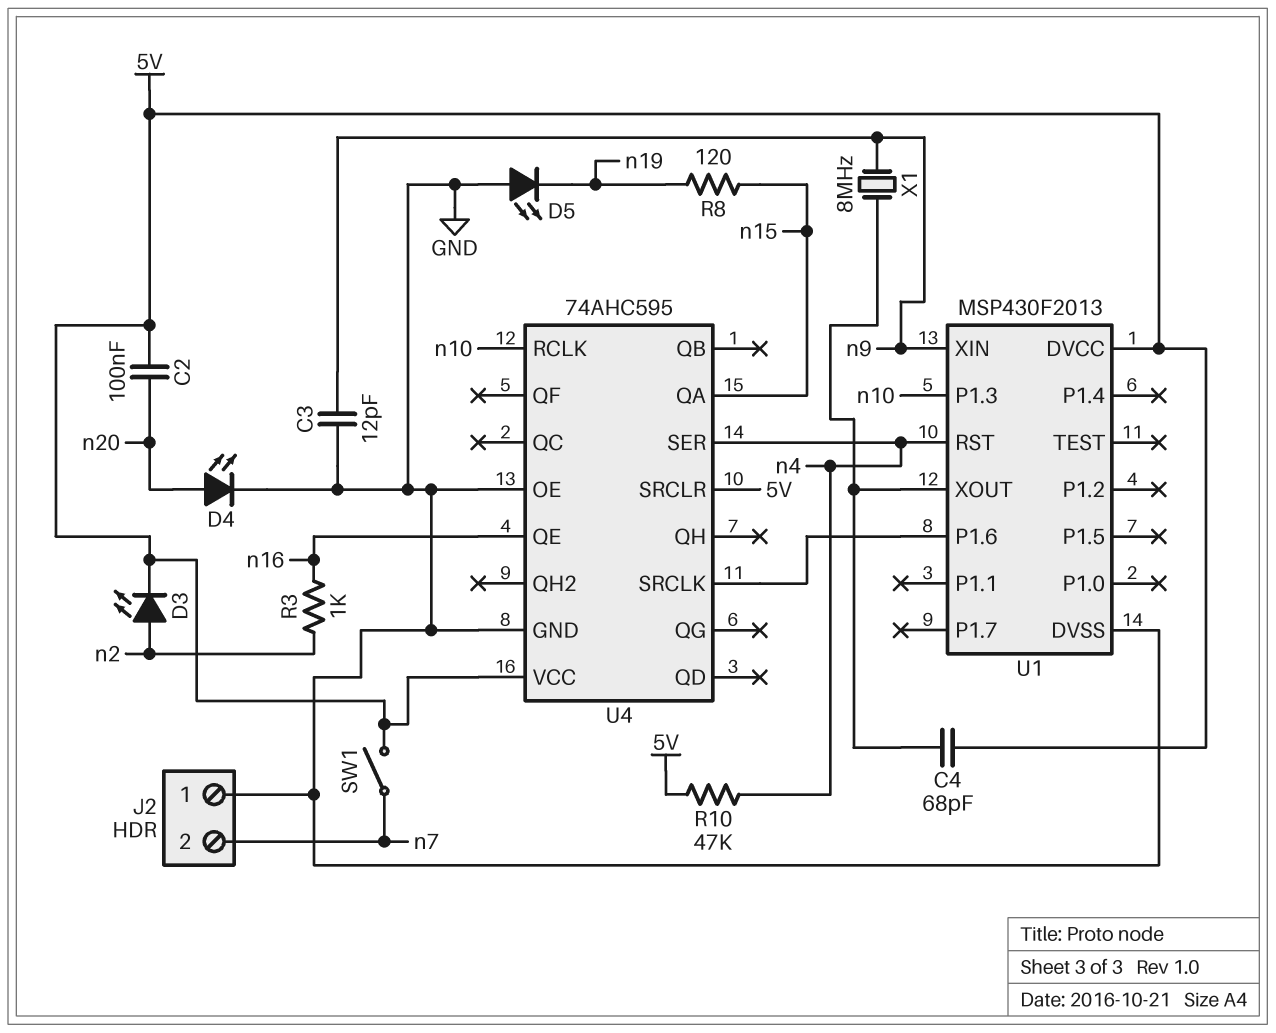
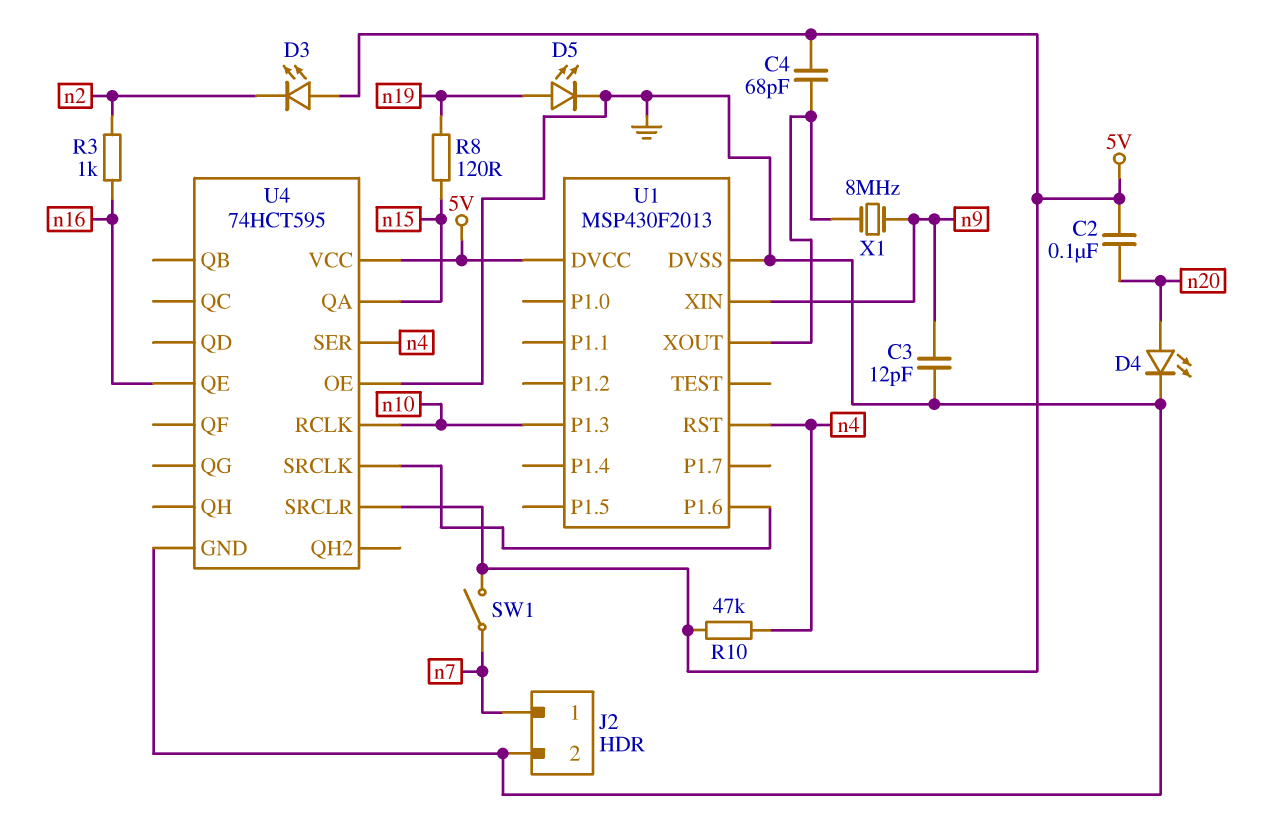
D3: LED (A n2, K 5V) -> LED (A 5V, K n2)
D5: LED (A GND, K n19) -> LED (A n19, K GND)
J2 pin 1: GND -> n7
J2 pin 2: n7 -> GND
U4: 74AHC595 -> 74HCT595

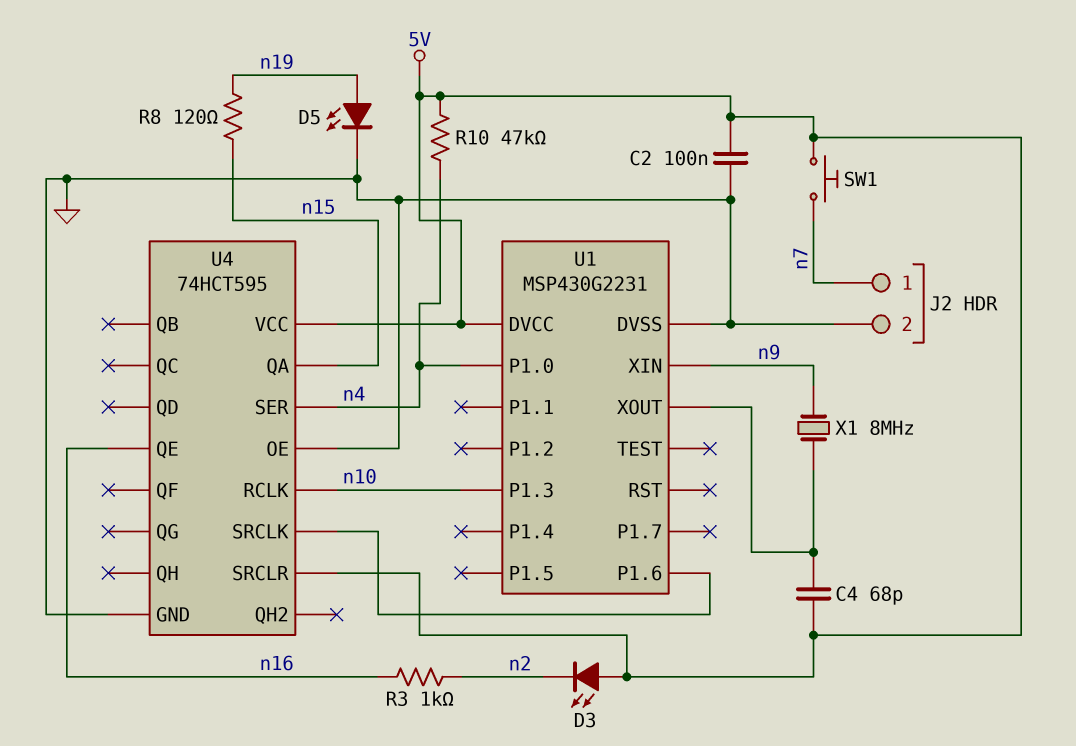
C2: 100nF (5V, n20) -> 100nF (5V, GND)
C3: 12pF (GND, n9) -> none
D4: LED (A n20, K GND) -> none
SW1: switch (5V, n7) -> button (5V, n7)
U1: MSP430F2013 -> MSP430G2231
U1 pin P1.0: none -> n4
U1 pin RST: n4 -> none

